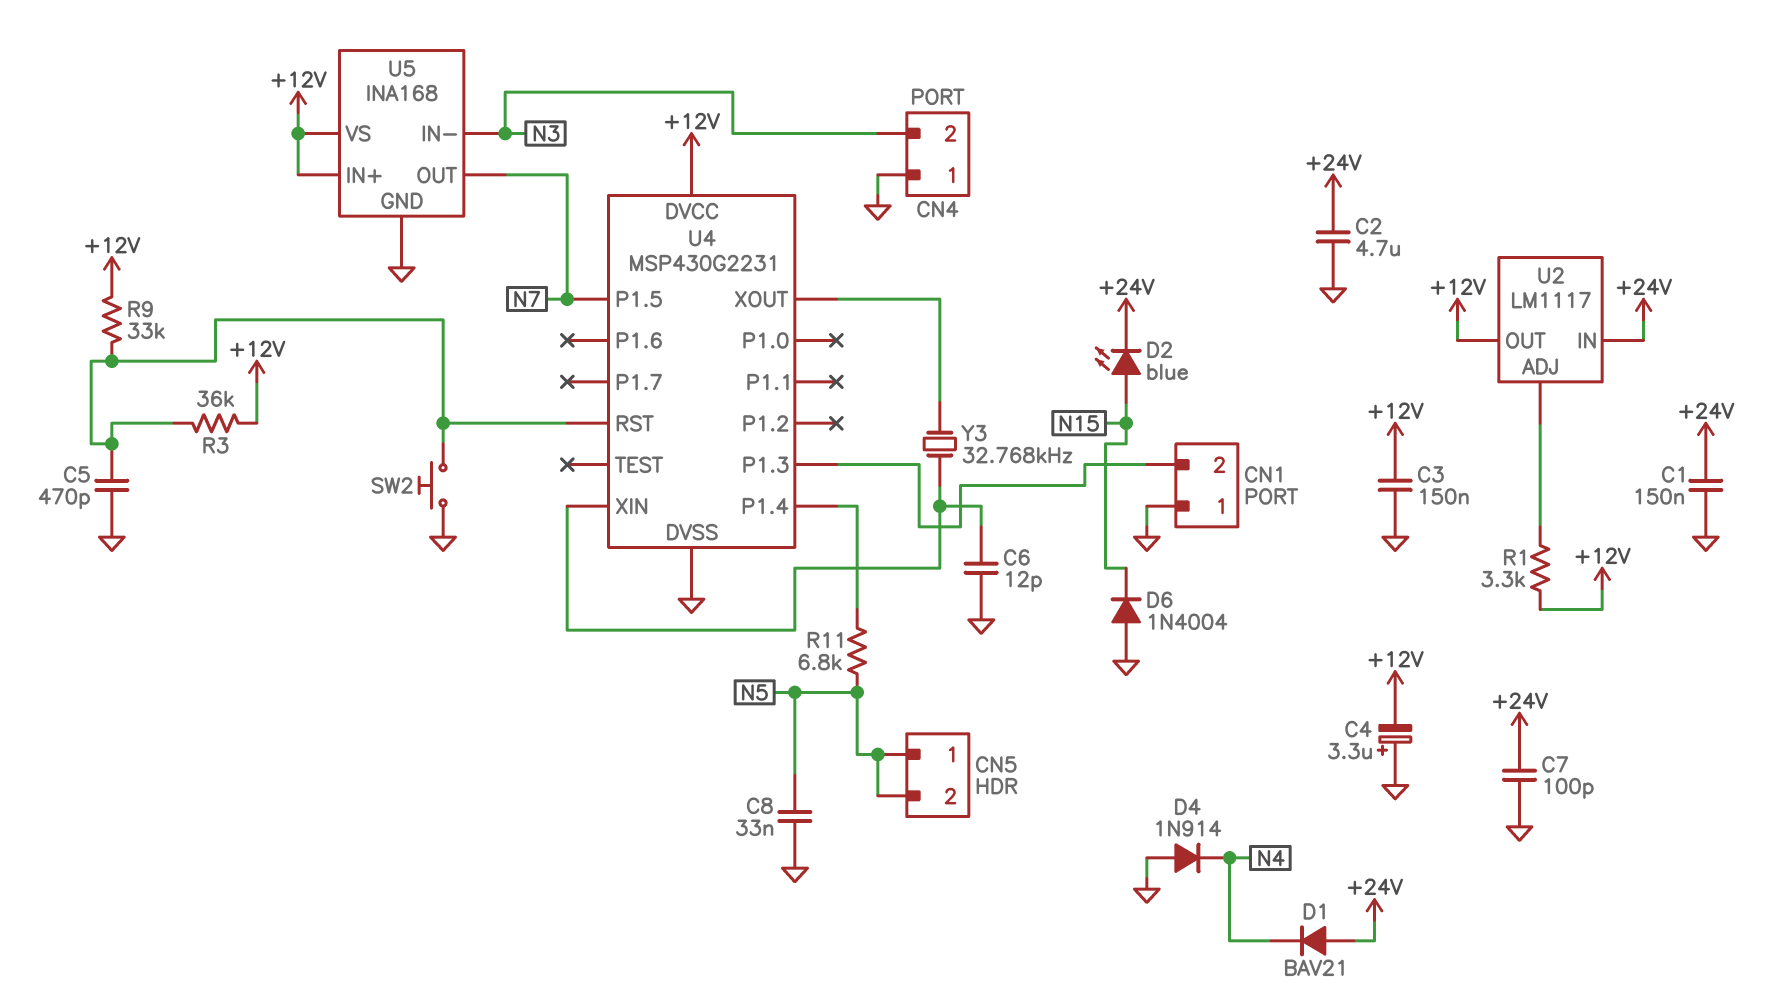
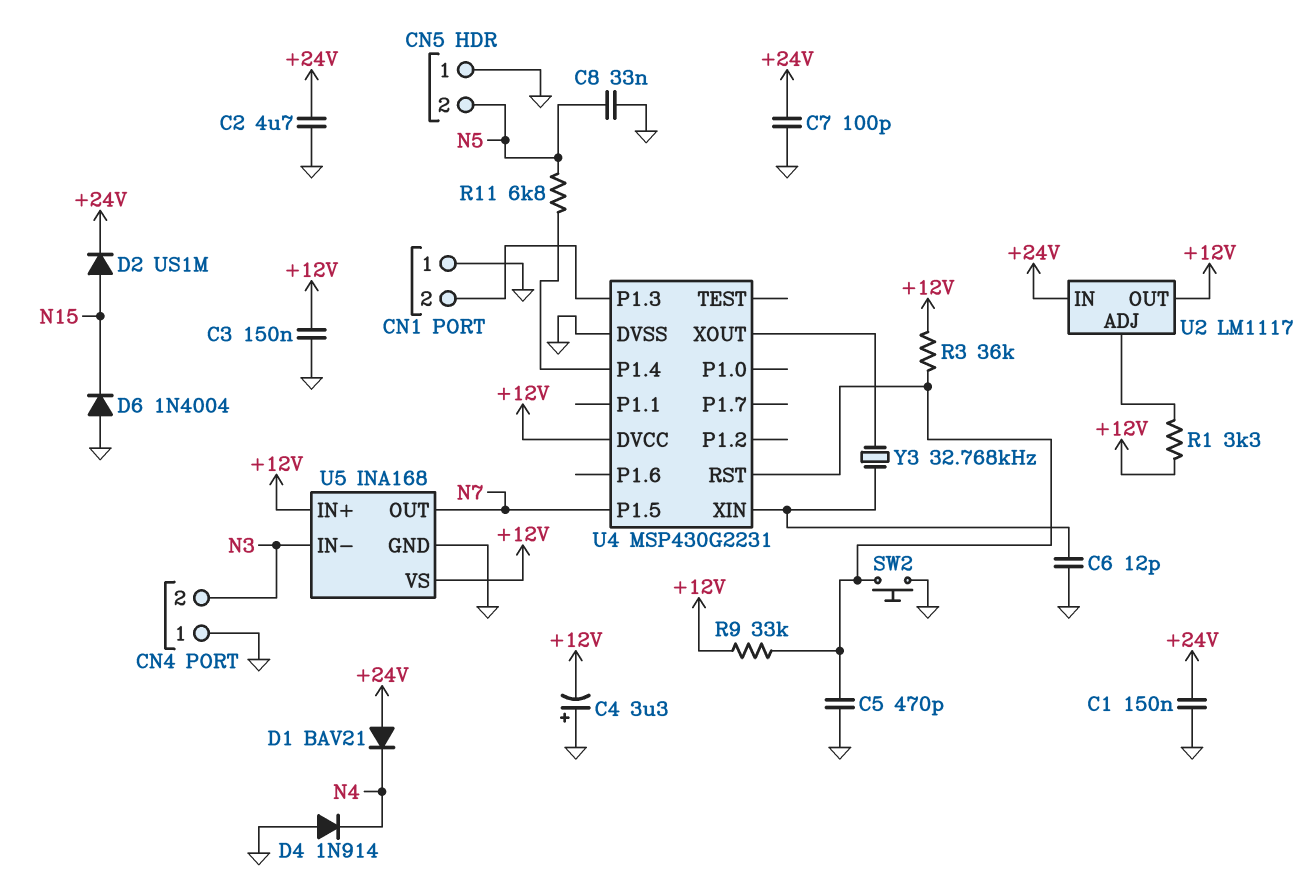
CN5 pin 1: N5 -> GND
D2: LED blue (A N15, K +24V) -> diode US1M (A N15, K +24V)

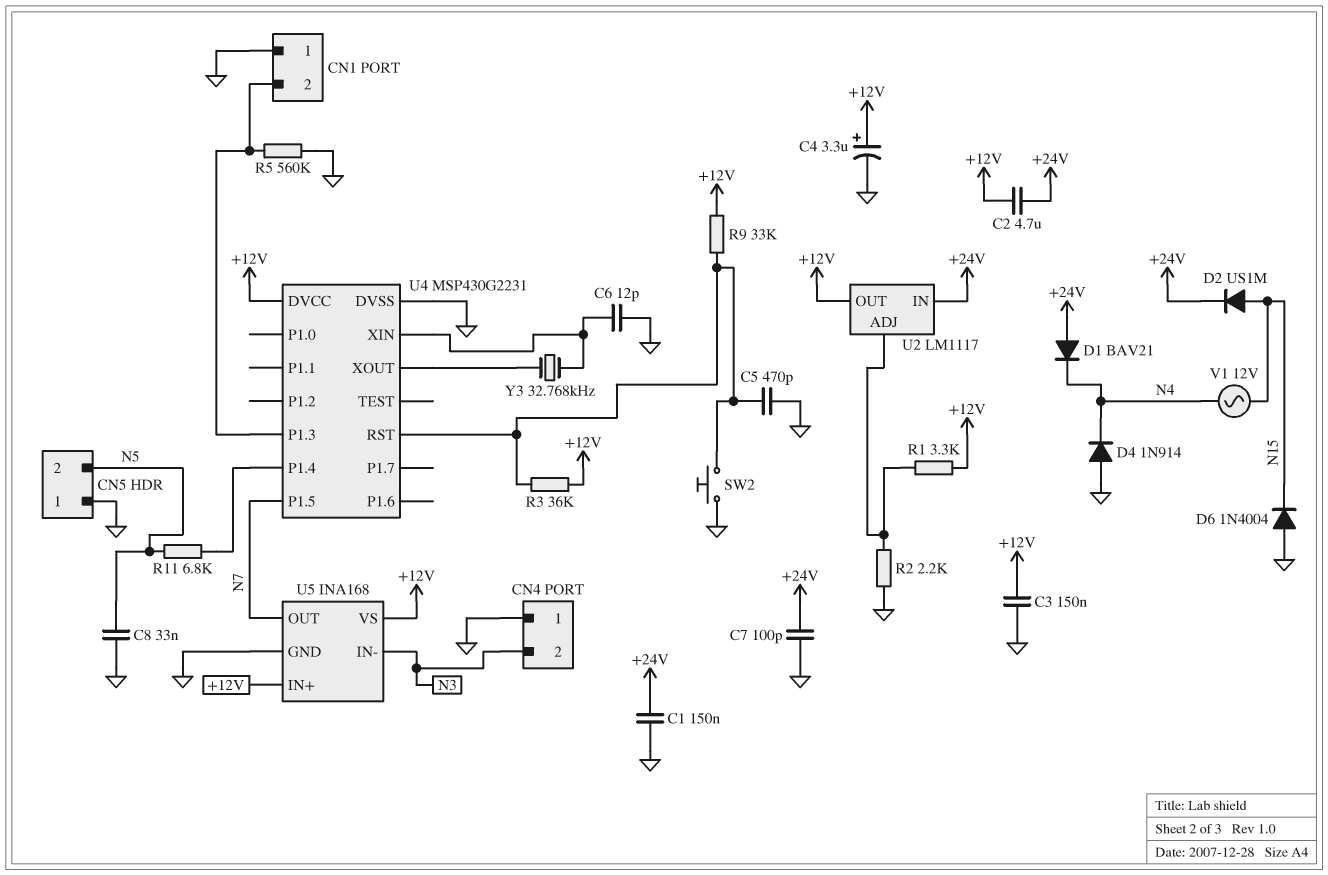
C2: 4.7uF (+24V, GND) -> 4.7uF (+12V, +24V)
C4: 3.3uF (plus GND, minus +12V) -> 3.3uF (plus +12V, minus GND)
R2: none -> 2.2k (GND, U2/ADJ)
R5: none -> 560k (CN1/2, GND)
V1: none -> AC 12V (N4, N15)

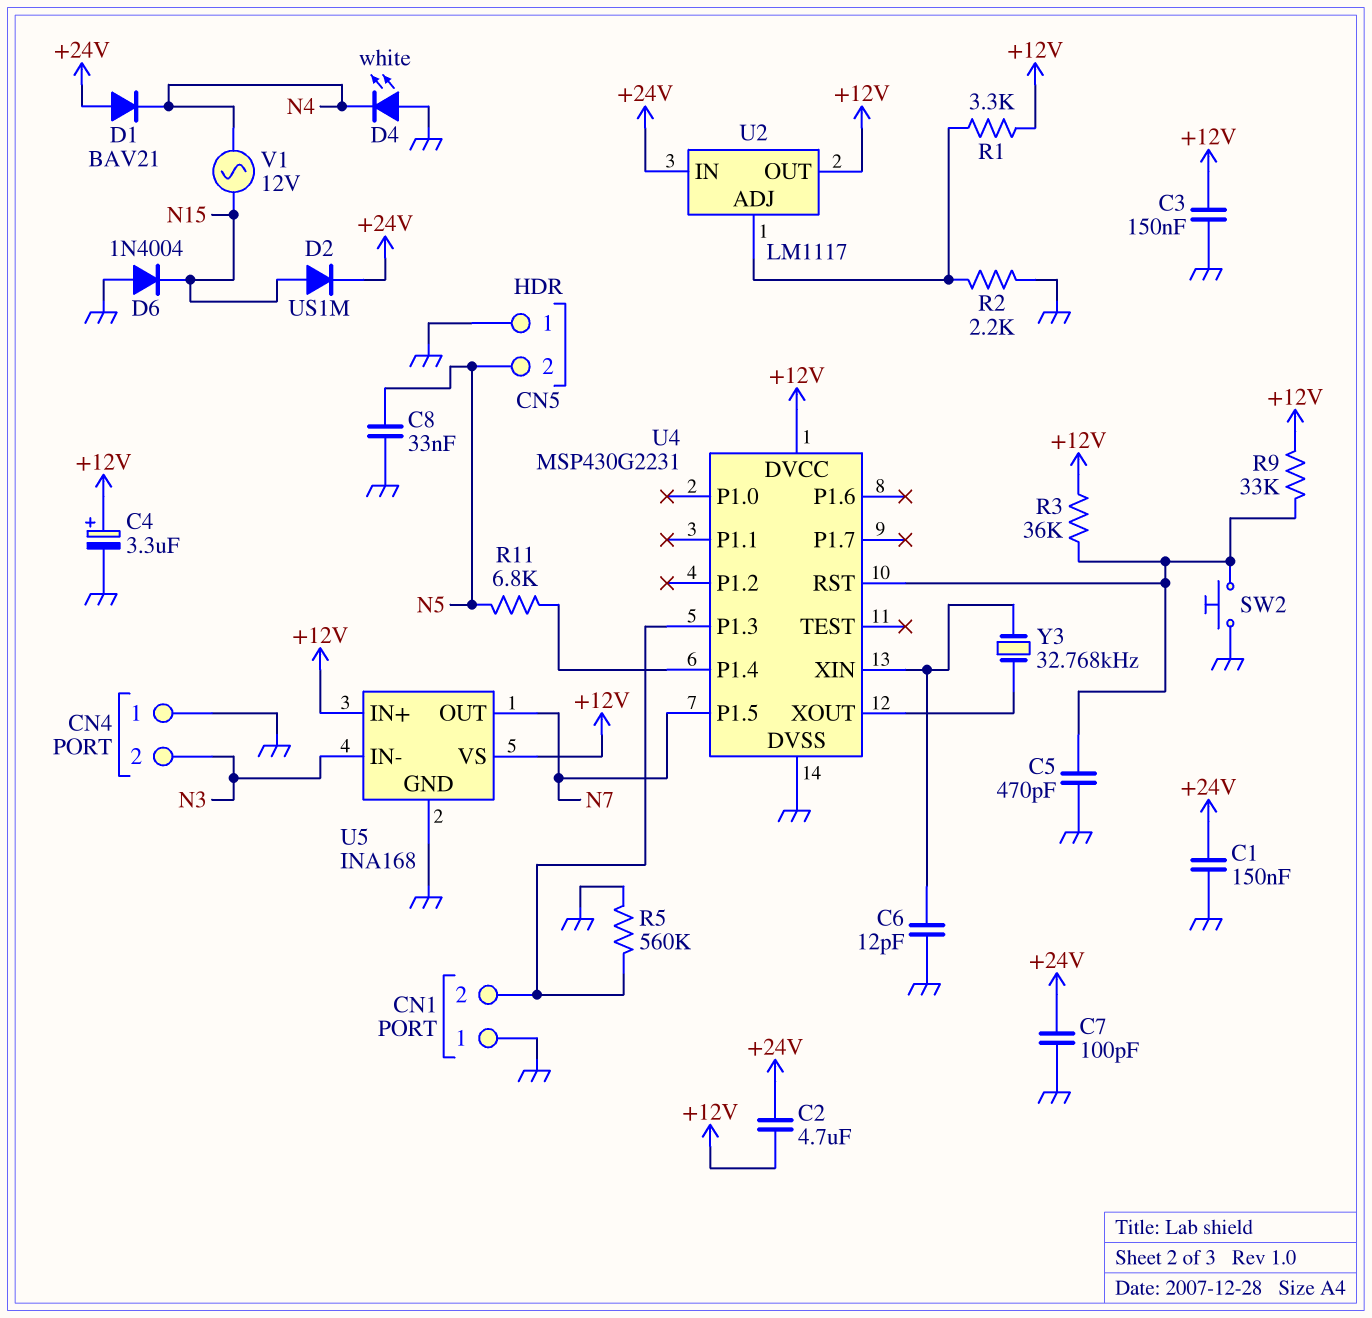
D4: diode 1N914 (A GND, K N4) -> LED white (A GND, K N4)

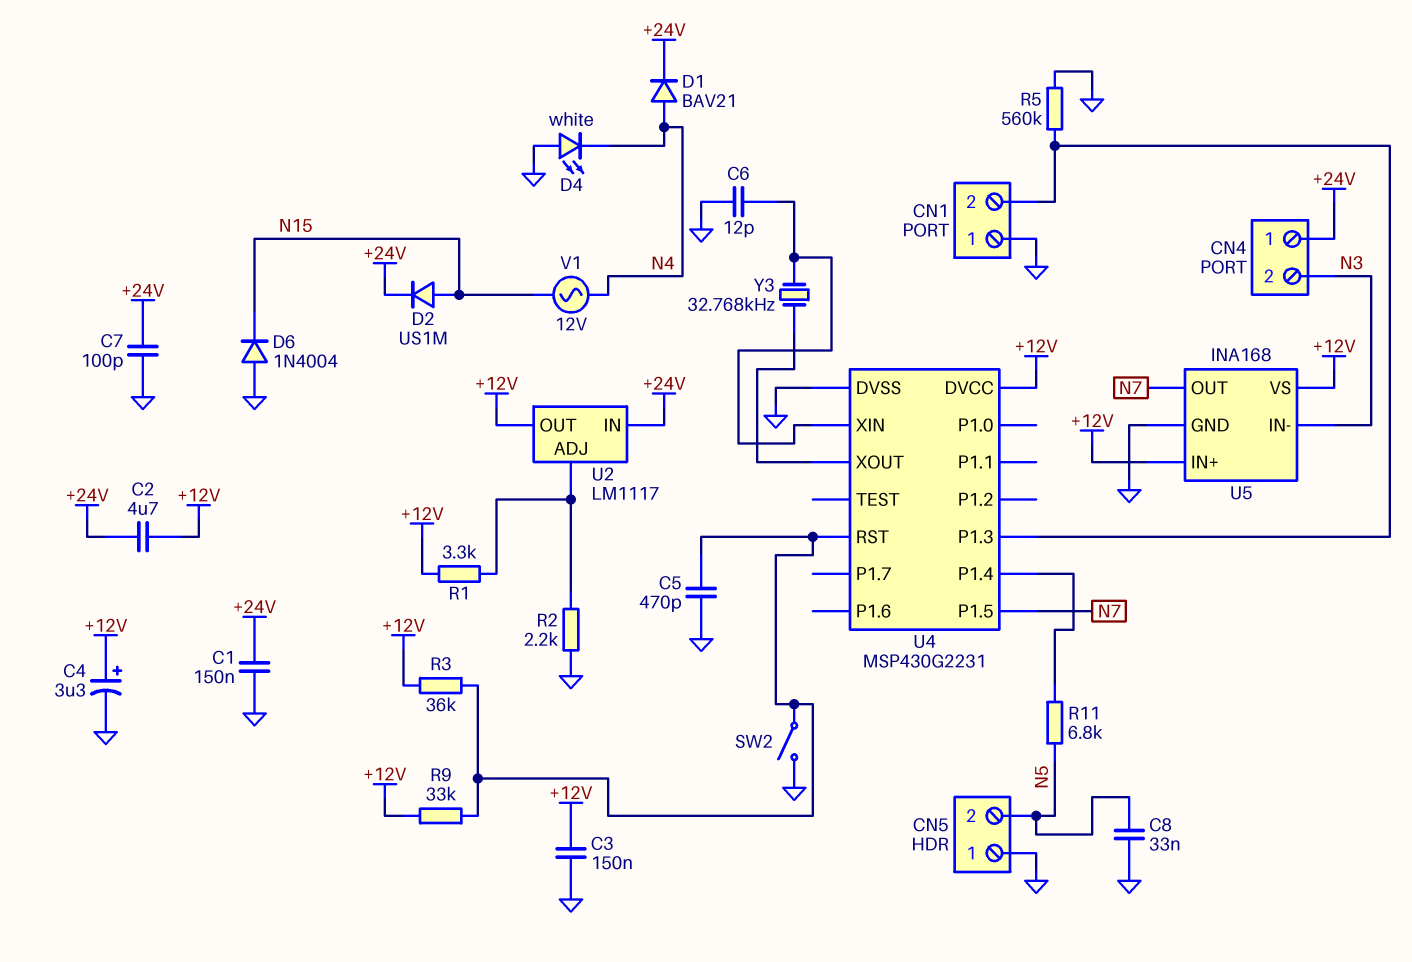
CN4 pin 1: GND -> +24V
D1: diode BAV21 (A +24V, K N4) -> diode BAV21 (A N4, K +24V)
SW2: button (GND, U4/RST) -> switch (GND, U4/RST)

